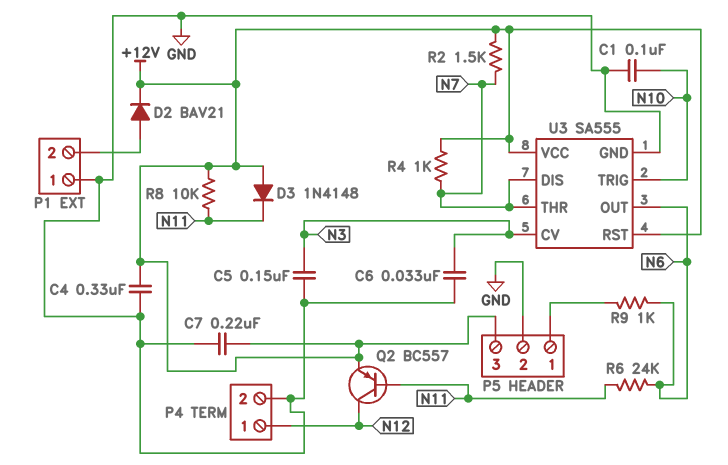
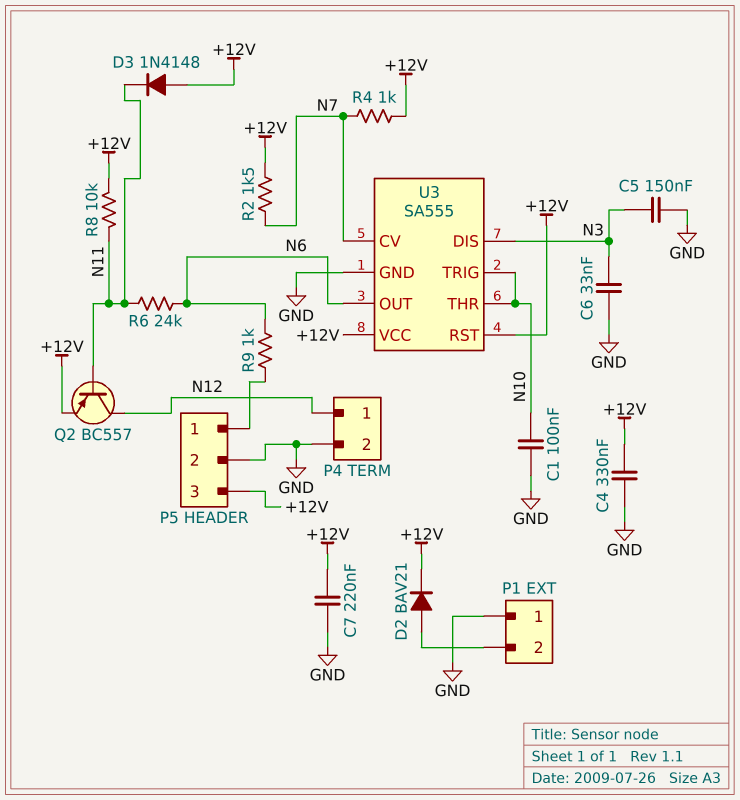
U3 pin CV: N3 -> N7
U3 pin DIS: N7 -> N3
U3 pin THR: N7 -> N10

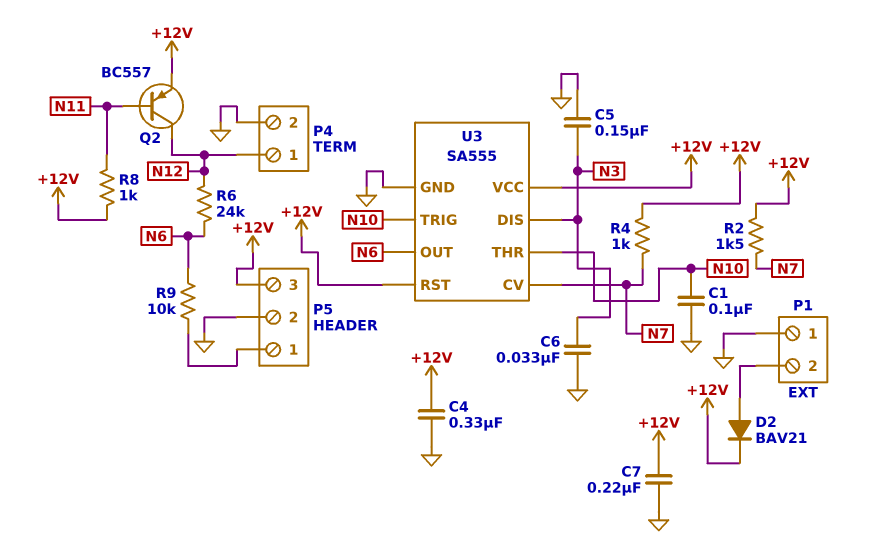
D3: diode 1N4148 (A +12V, K N11) -> none
R6: 24k (N6, N11) -> 24k (N6, N12)
R8: 10k (+12V, N11) -> 1k (+12V, N11)
R9: 1k (N6, P5/1) -> 10k (N6, P5/1)

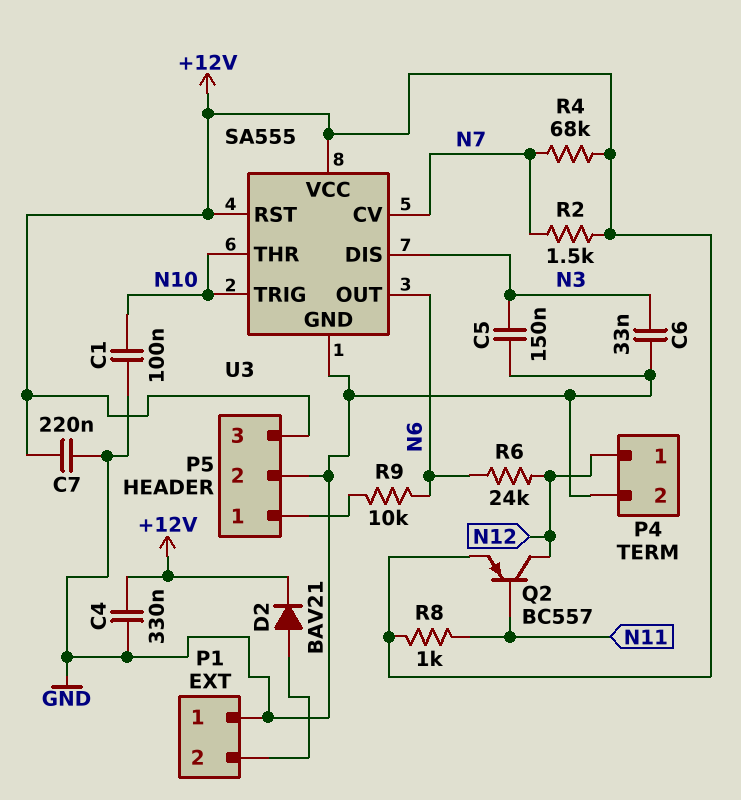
R4: 1k (+12V, N7) -> 68k (+12V, N7)

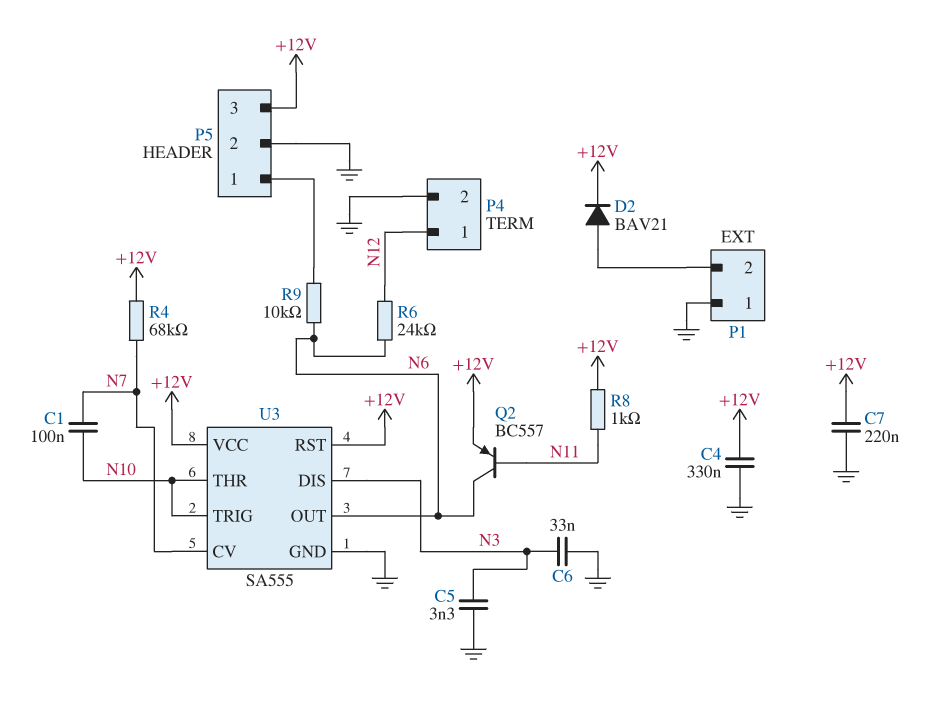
C1: 100nF (GND, N10) -> 100nF (N7, N10)
C5: 150nF (GND, N3) -> 3.3nF (GND, N3)
Q2: PNP BC557 (B N11, C N12, E +12V) -> PNP BC557 (B N11, C N6, E +12V)
R2: 1.5k (+12V, N7) -> none

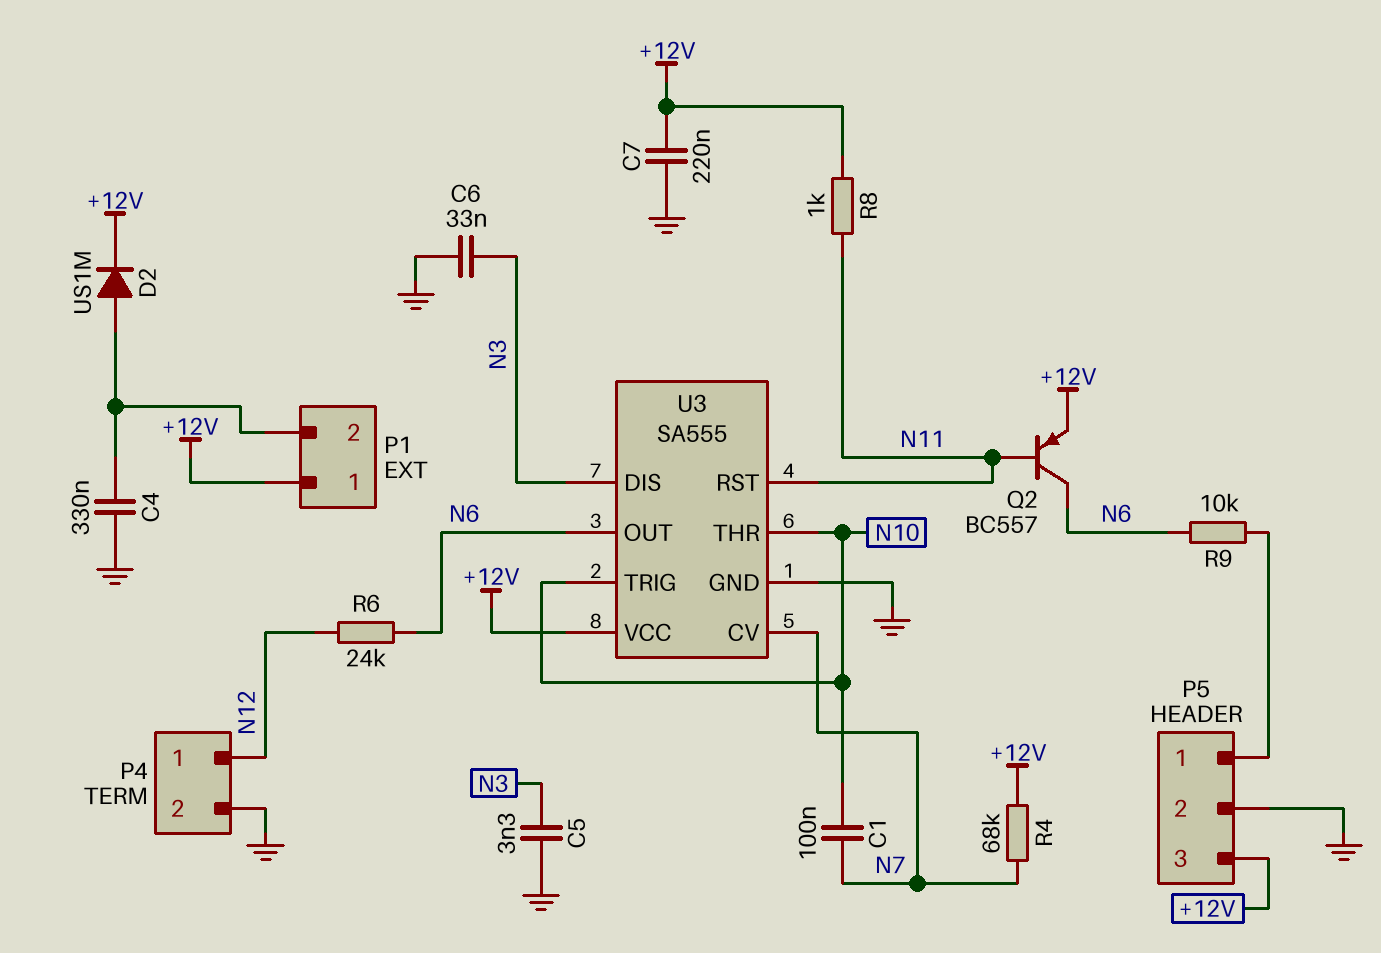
C4: 330nF (+12V, GND) -> 330nF (GND, P1/2)
D2: diode BAV21 (A P1/2, K +12V) -> diode US1M (A P1/2, K +12V)
P1 pin 1: GND -> +12V
U3 pin RST: +12V -> N11

